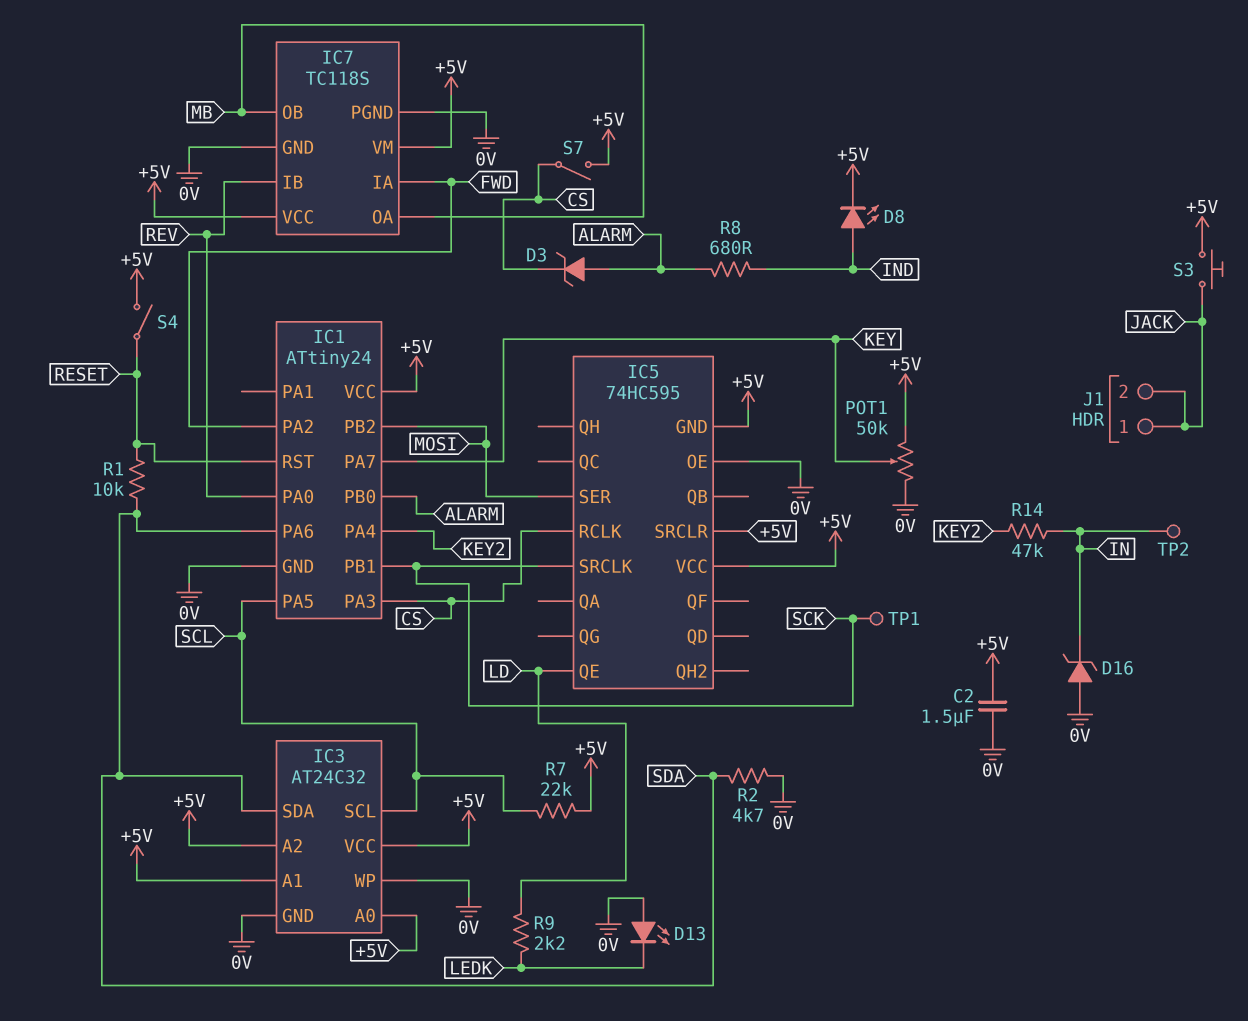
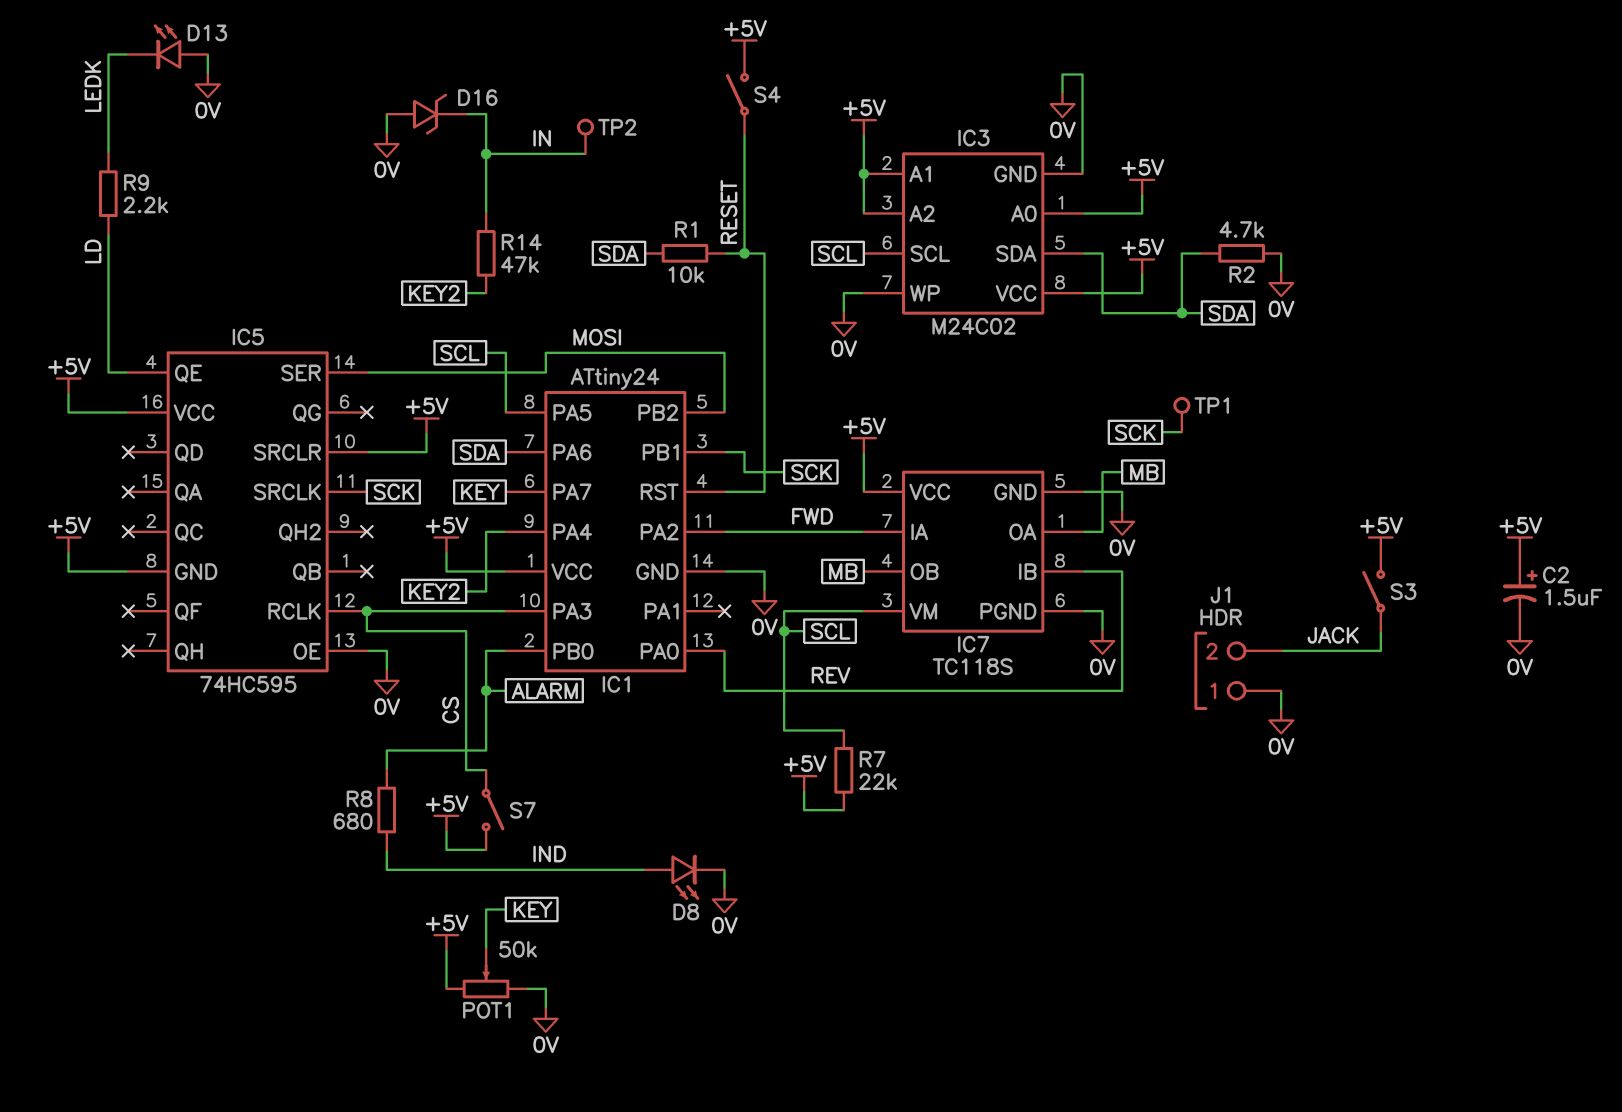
C2: 1.5uF (+5V, 0V) -> 1.5uF (plus +5V, minus 0V)
D3: zener (A ALARM, K CS) -> none
D8: LED (A IND, K +5V) -> LED (A IND, K 0V)
IC3: AT24C32 -> M24C02
IC7 pin VM: +5V -> SCL
J1 pin 1: JACK -> 0V
S3: button (+5V, JACK) -> switch (+5V, JACK)

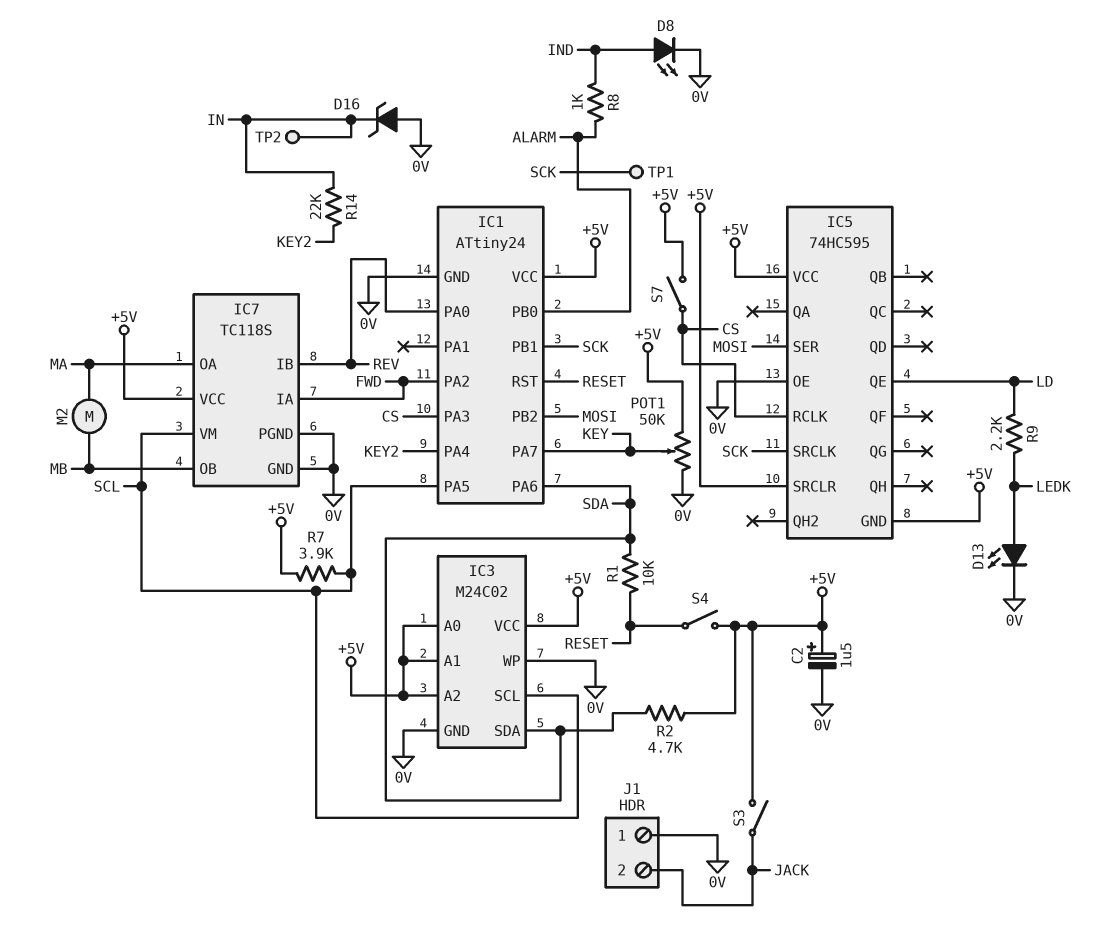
D13: LED (A 0V, K LEDK) -> LED (A LEDK, K 0V)
IC7 pin OA: MB -> MA
M2: none -> motor (MA, MB)
R2: 4.7k (0V, SDA) -> 4.7k (+5V, SDA)
R7: 22k (+5V, SCL) -> 3.9k (+5V, SCL)
R8: 680 (ALARM, IND) -> 1k (ALARM, IND)
R14: 47k (IN, KEY2) -> 22k (IN, KEY2)

